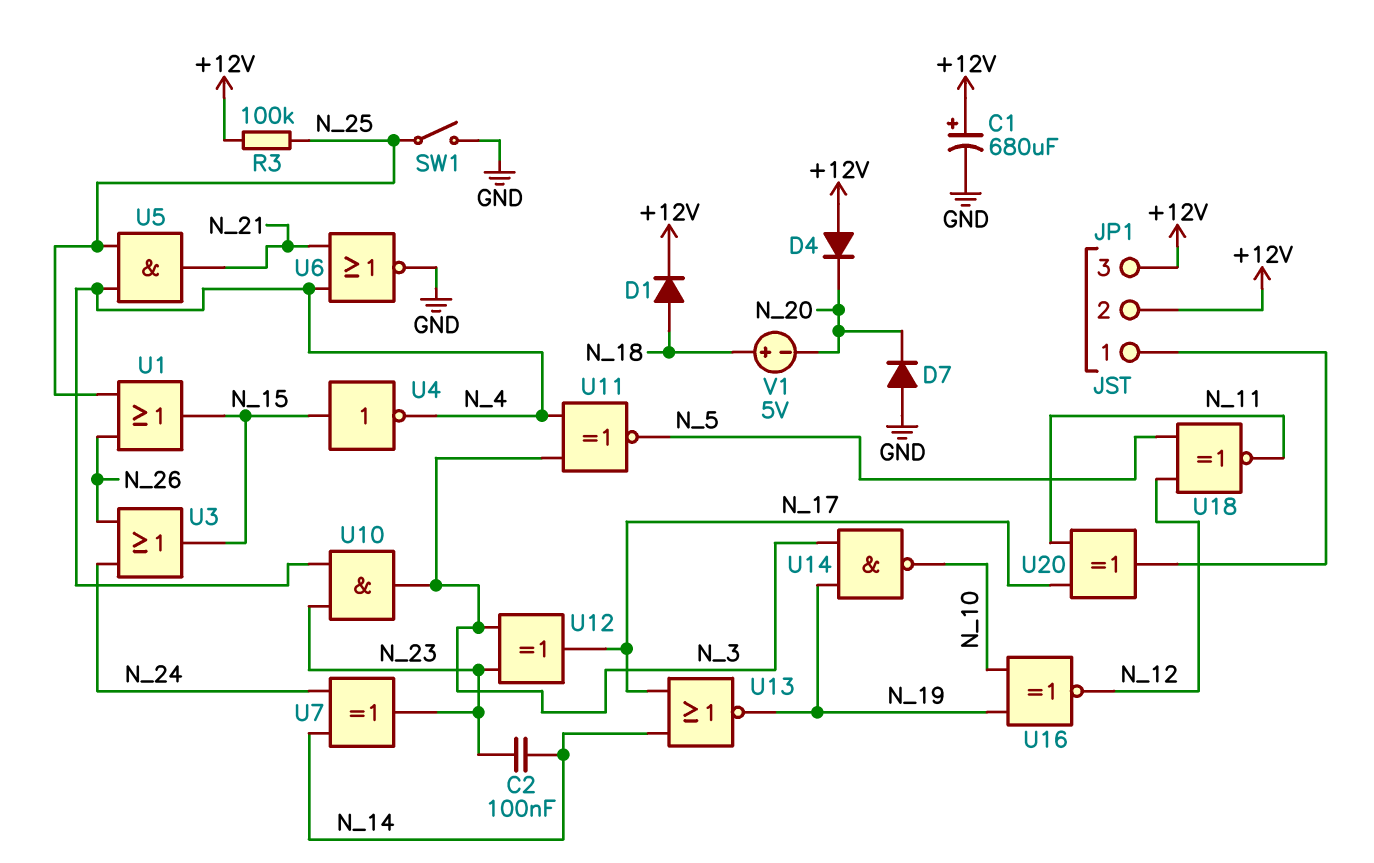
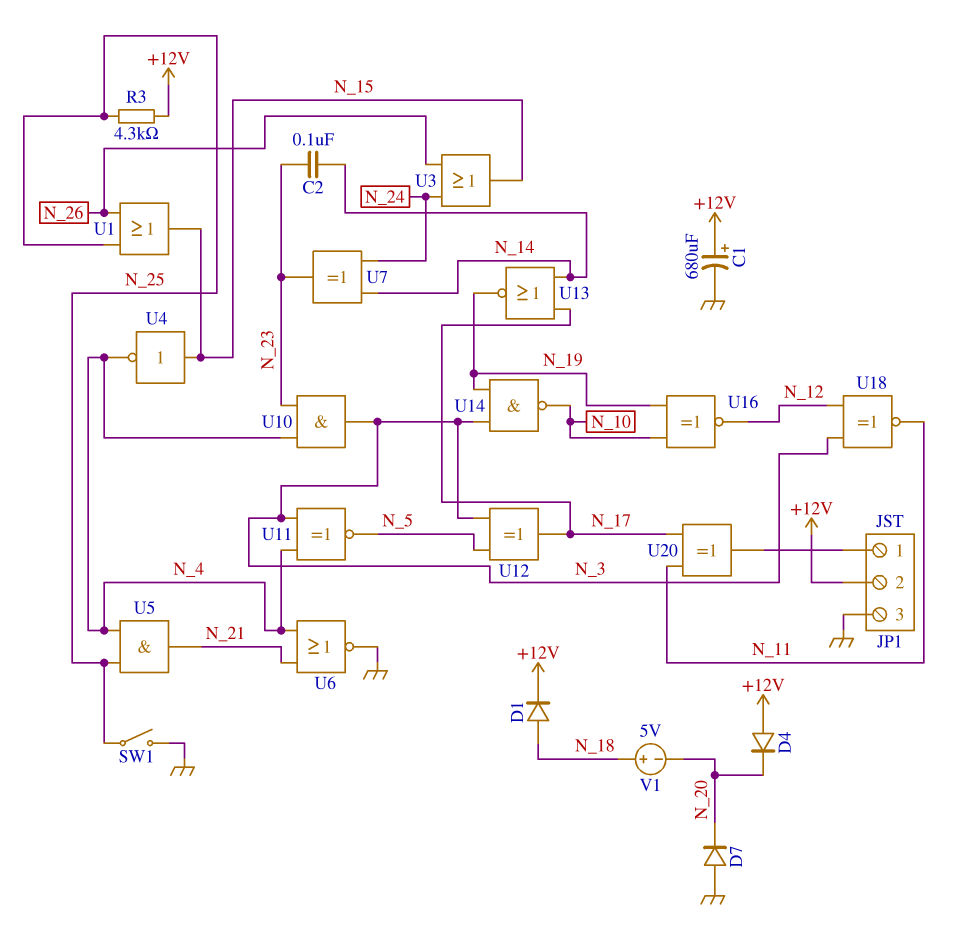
JP1 pin 3: +12V -> GND
R3: 100k (+12V, N_25) -> 4.3k (+12V, N_25)
U12: XOR (in N_3, in N_23, out N_17) -> XOR (in N_3, in N_5, out N_17)
U18: XNOR (in N_5, in N_12, out N_11) -> XNOR (in N_3, in N_12, out N_11)

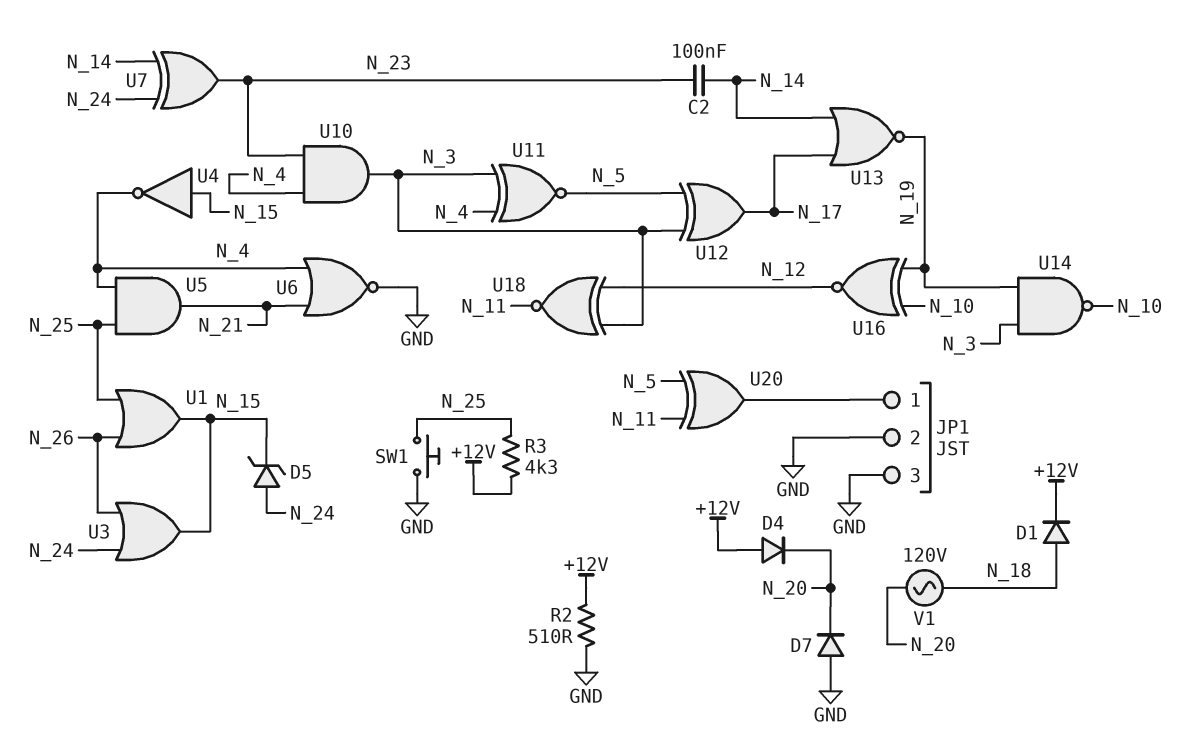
C1: 680uF (plus +12V, minus GND) -> none
D5: none -> zener (A N_24, K N_15)
JP1 pin 2: +12V -> GND
R2: none -> 510 (+12V, GND)
SW1: switch (GND, N_25) -> button (GND, N_25)
U20: XOR (in N_11, in N_17, out JP1/1) -> XOR (in N_5, in N_11, out JP1/1)
V1: 5V (plus N_18, minus N_20) -> AC 120V (N_18, N_20)

